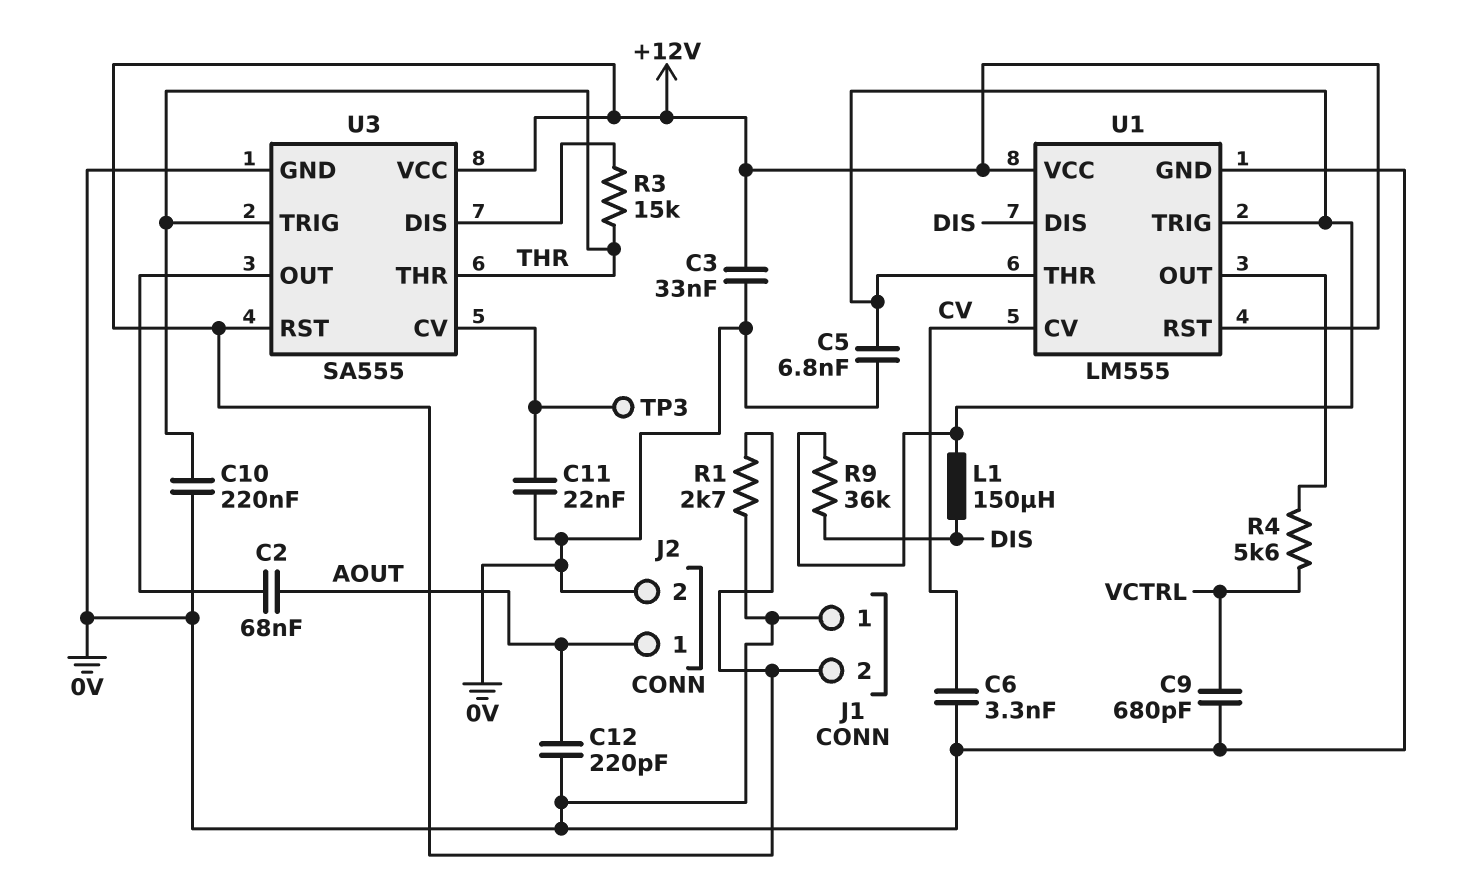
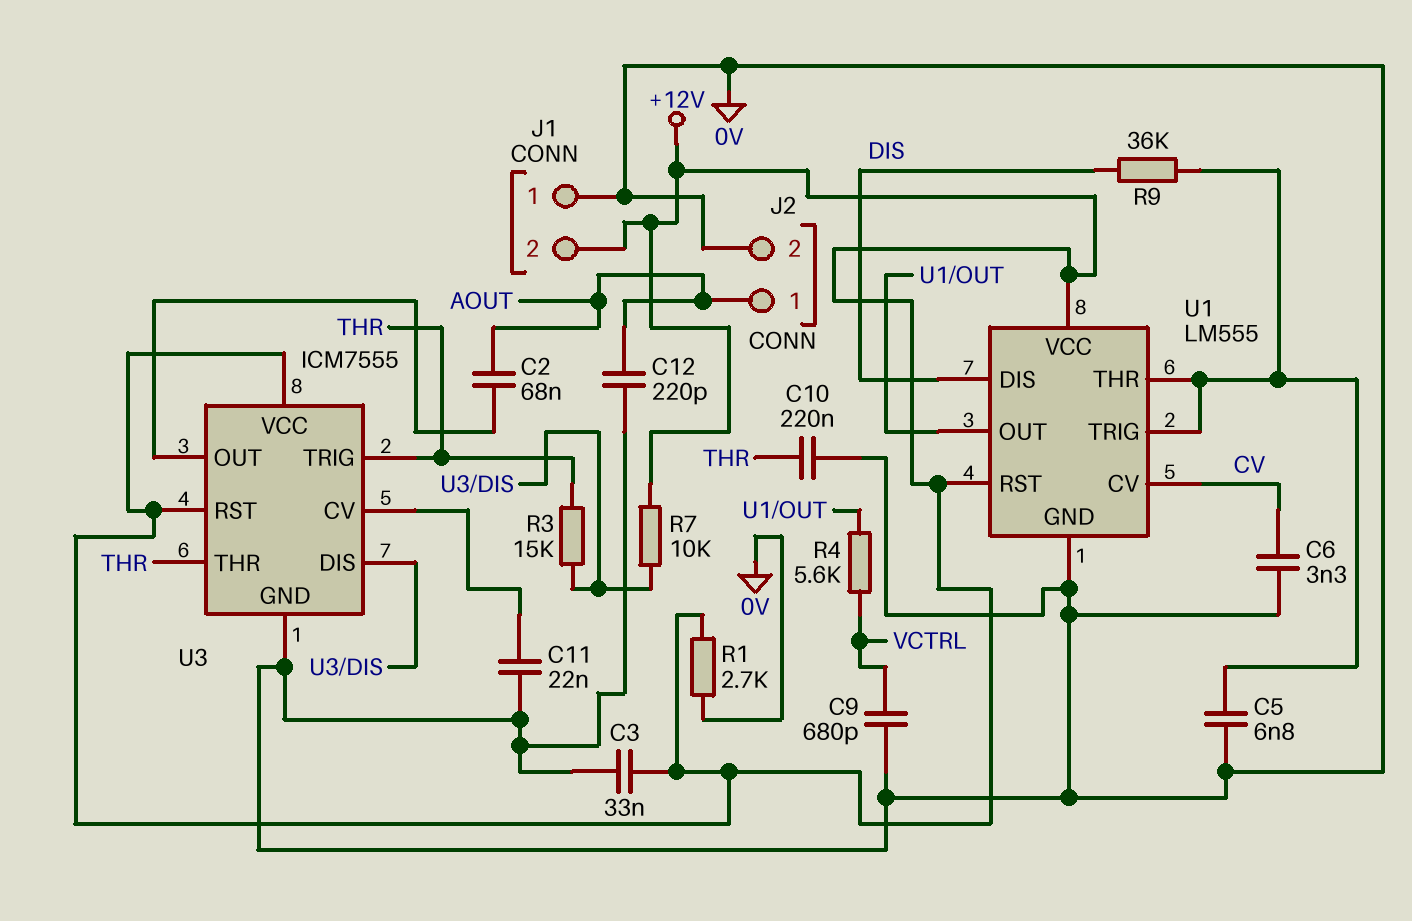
L1: 150uH (DIS, U1/THR) -> none
R7: none -> 10k (+12V, U3/DIS)
TP3: test point (U3/CV) -> none
U3: SA555 -> ICM7555

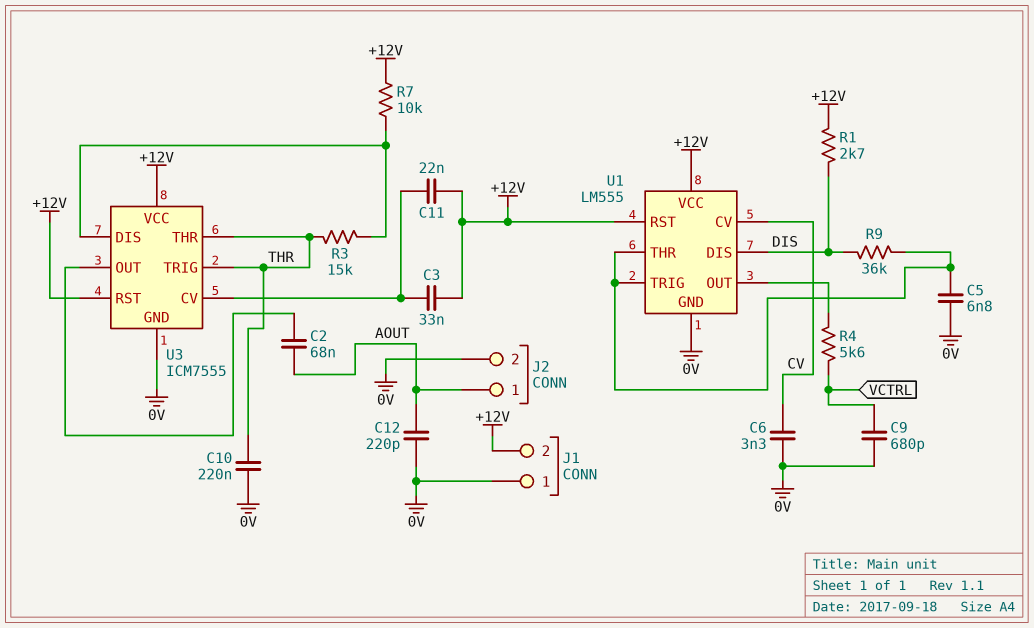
C3: 33nF (+12V, 0V) -> 33nF (+12V, U3/CV)
C11: 22nF (0V, U3/CV) -> 22nF (+12V, U3/CV)
R1: 2.7k (+12V, 0V) -> 2.7k (+12V, DIS)

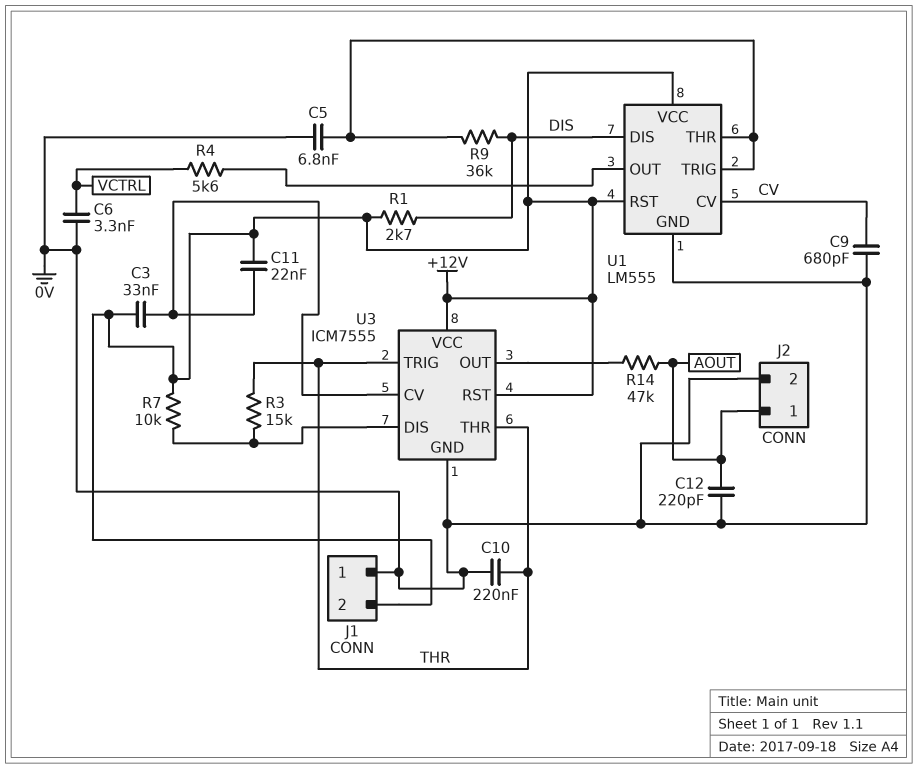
C2: 68nF (AOUT, U3/OUT) -> none
C6: 3.3nF (0V, CV) -> 3.3nF (0V, VCTRL)
C9: 680pF (0V, VCTRL) -> 680pF (0V, CV)
R14: none -> 47k (AOUT, U3/OUT)

